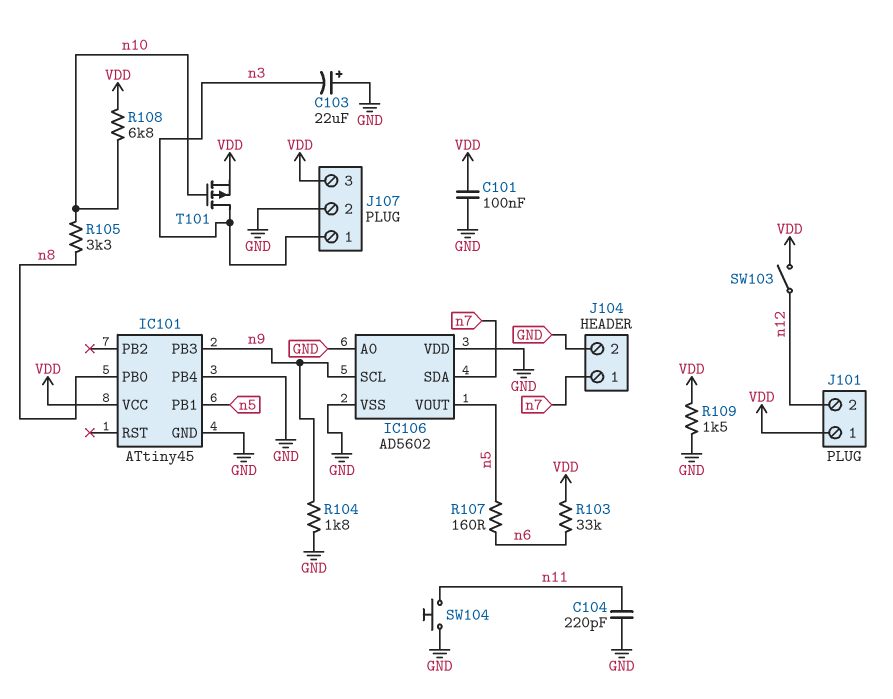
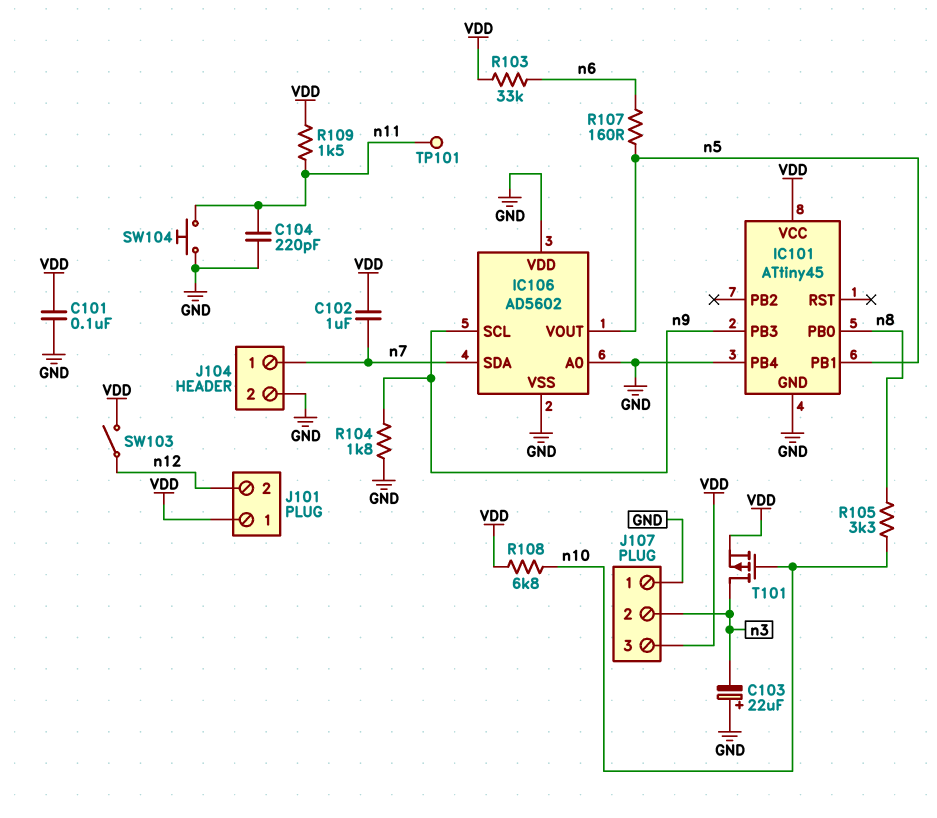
C102: none -> 1uF (VDD, n7)
J107 pin 1: n3 -> GND
J107 pin 2: GND -> n3
R109: 1.5k (GND, VDD) -> 1.5k (VDD, n11)
TP101: none -> test point (n11)

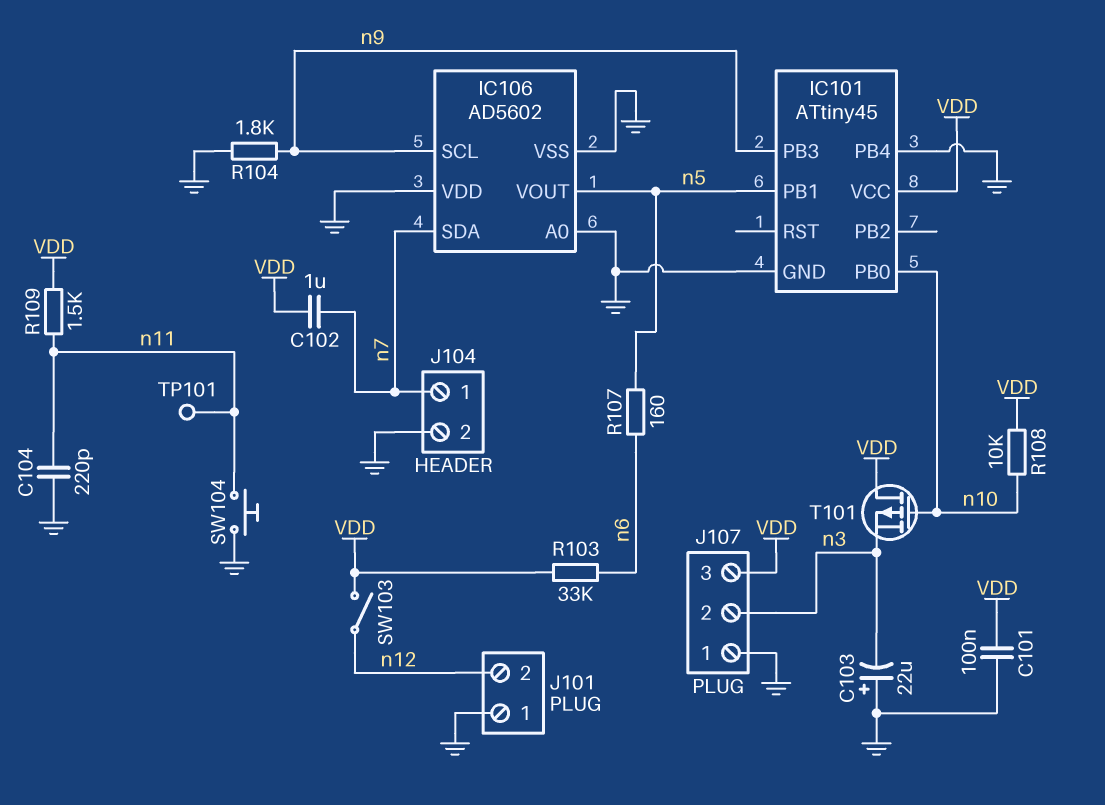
IC101 pin PB0: n8 -> n10
J101 pin 1: VDD -> GND
R105: 3.3k (n8, n10) -> none
R108: 6.8k (VDD, n10) -> 10k (VDD, n10)
T101: PMOS (G n10, D n3, S VDD) -> PMOS (G n10, D VDD, S n3)

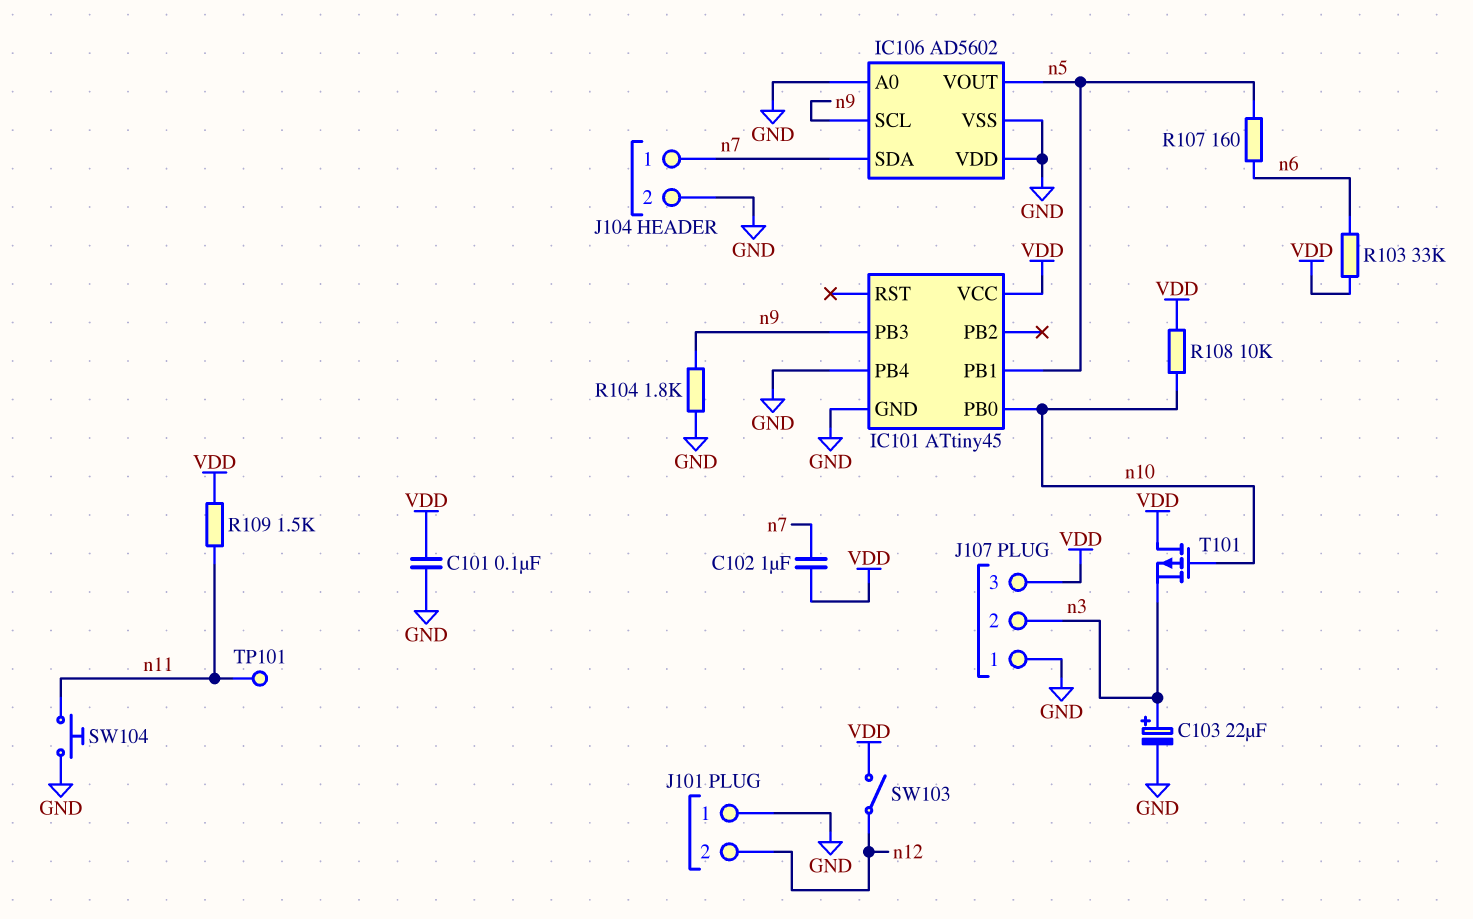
C103: 22uF (plus GND, minus n3) -> 22uF (plus n3, minus GND)
C104: 220pF (GND, n11) -> none

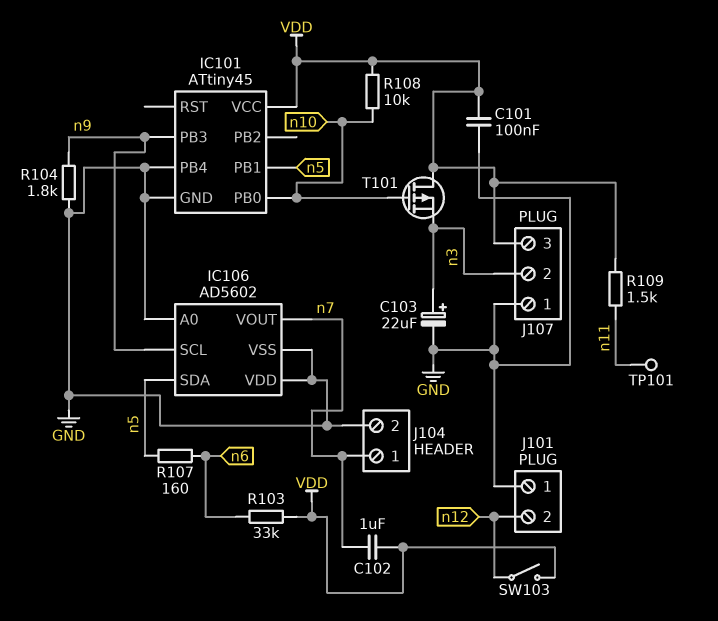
IC106 pin SDA: n7 -> n5
IC106 pin VOUT: n5 -> n7
SW104: button (GND, n11) -> none

